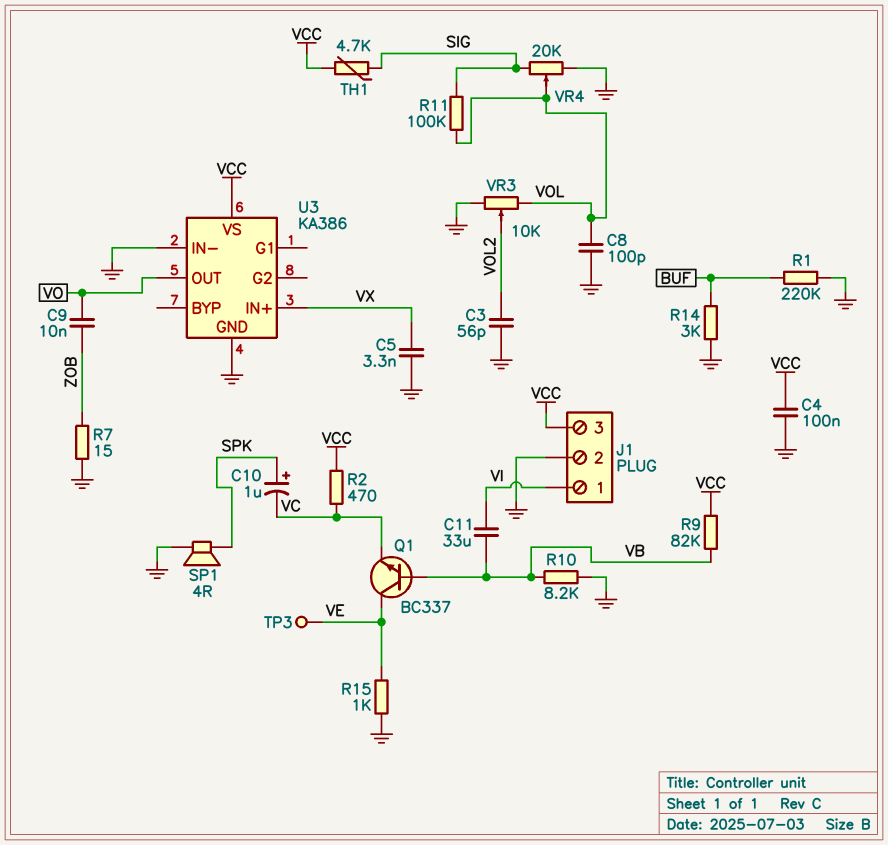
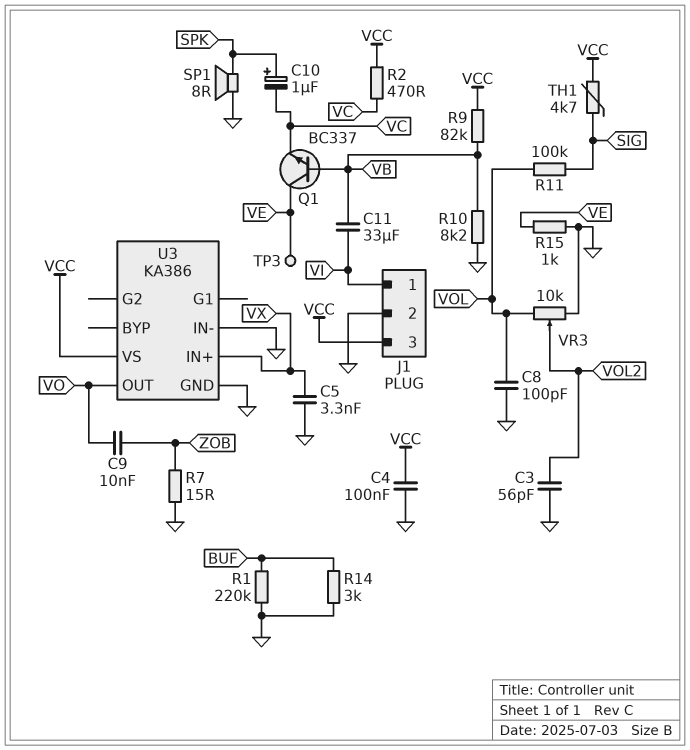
SP1: speaker 4R (GND, SPK) -> speaker 8R (GND, SPK)
VR4: 20k (GND, SIG, wiper VOL) -> none

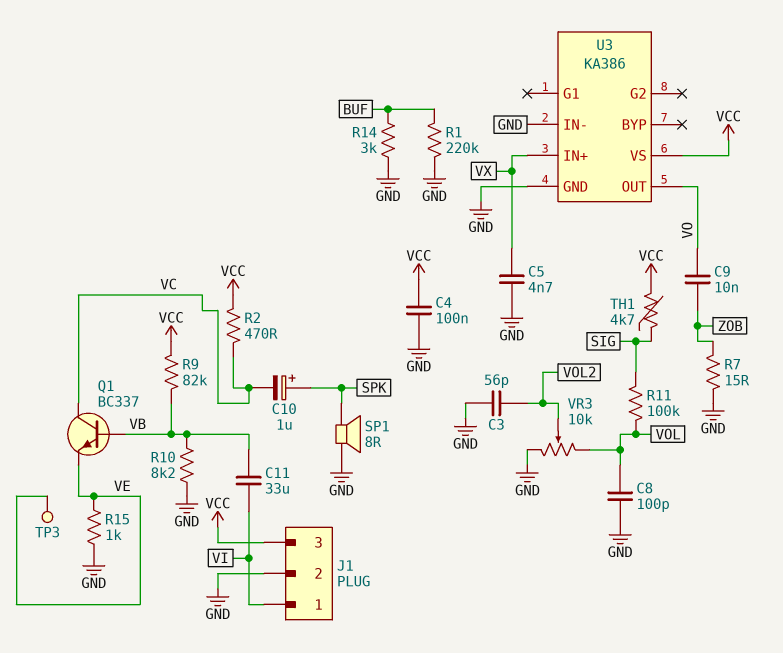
C5: 3.3nF (GND, VX) -> 4.7nF (GND, VX)
Q1: NPN BC337 (B VB, C VE, E VC) -> NPN BC337 (B VB, C VC, E VE)

